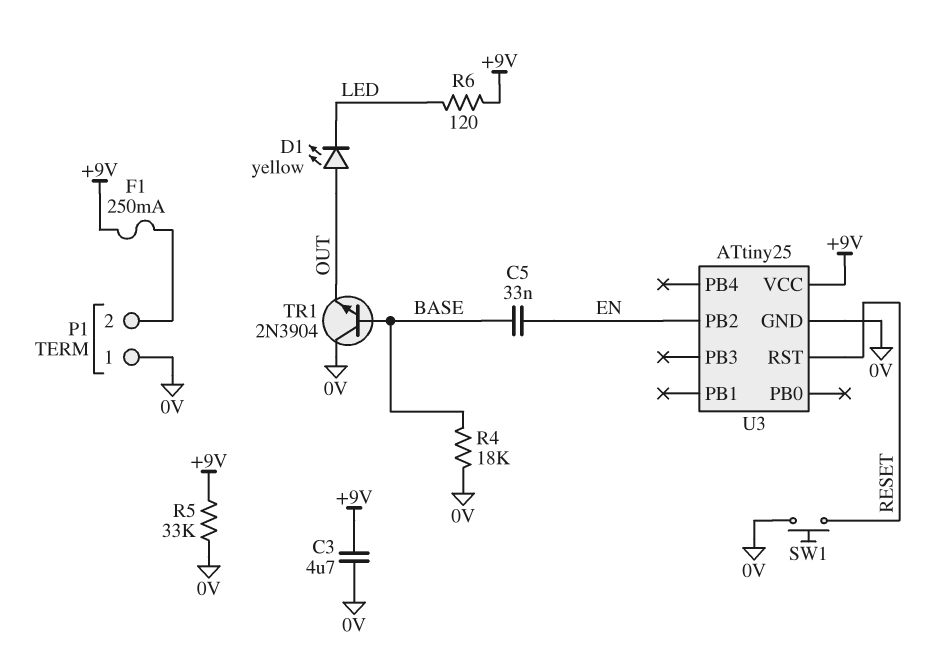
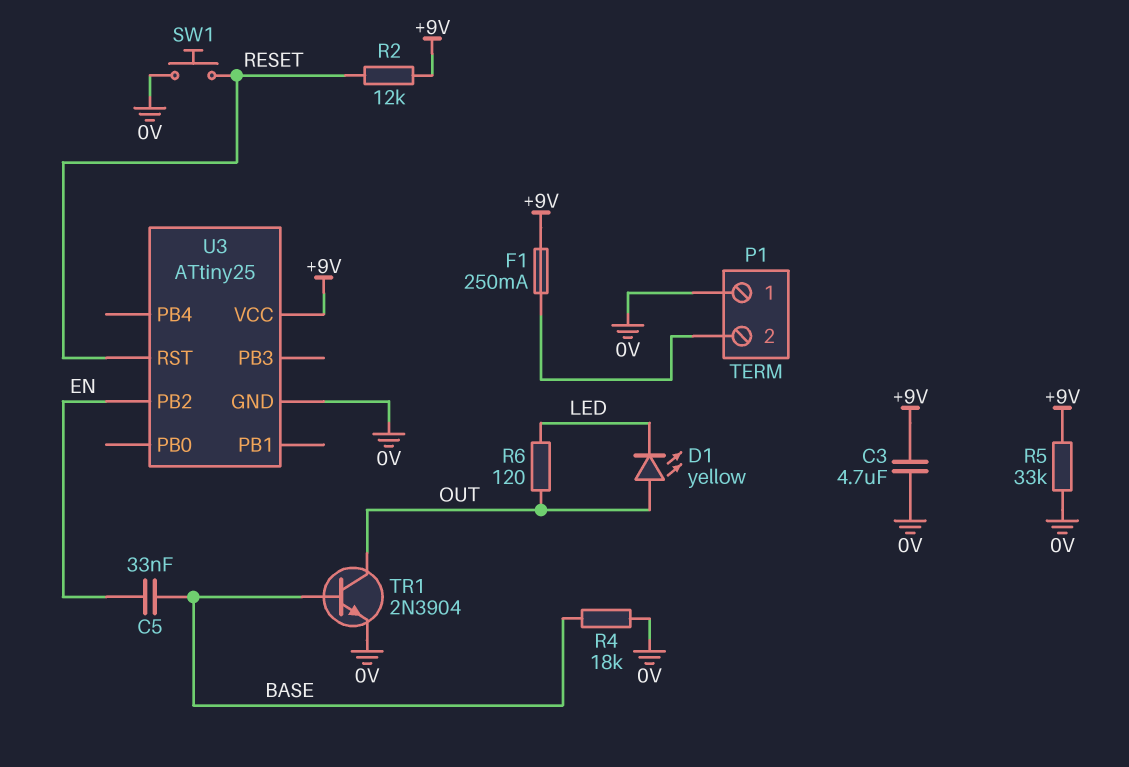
R2: none -> 12k (+9V, RESET)
R6: 120 (+9V, LED) -> 120 (LED, OUT)
TR1: NPN 2N3904 (B BASE, C 0V, E OUT) -> NPN 2N3904 (B BASE, C OUT, E 0V)

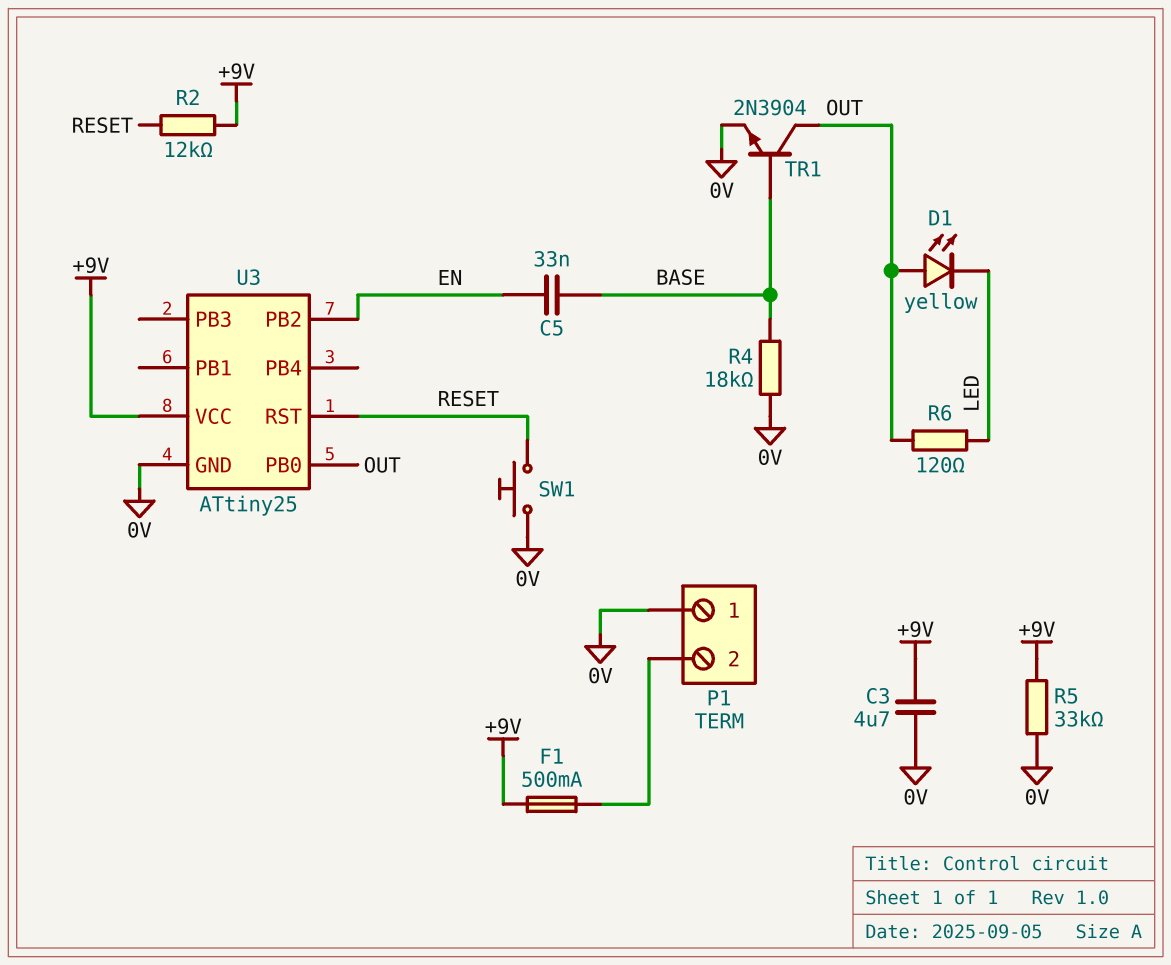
F1: 250mA (+9V, P1/2) -> 500mA (+9V, P1/2)
U3 pin PB0: none -> OUT

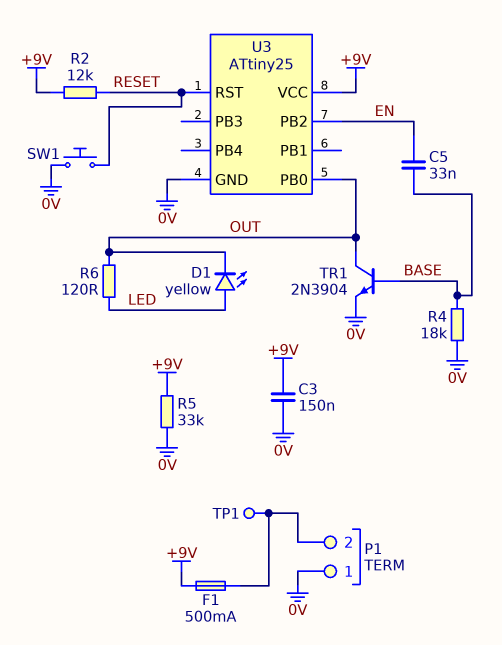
C3: 4.7uF (+9V, 0V) -> 150nF (+9V, 0V)
D1: LED yellow (A OUT, K LED) -> LED yellow (A LED, K OUT)
TP1: none -> test point (P1/2)

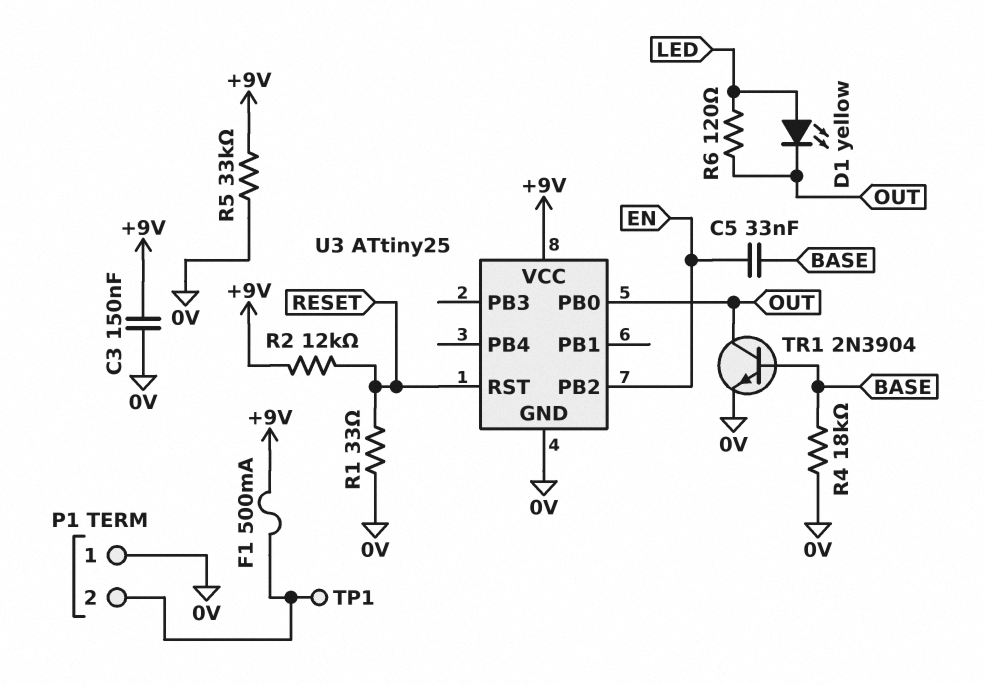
R1: none -> 33 (0V, RESET)
SW1: button (0V, RESET) -> none

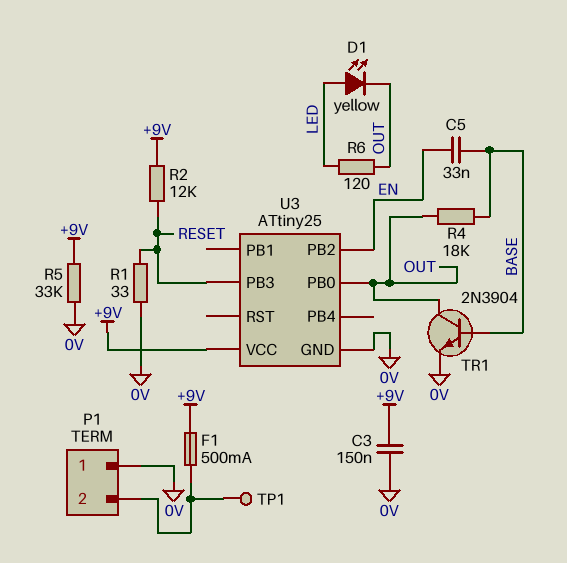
R4: 18k (0V, BASE) -> 18k (BASE, OUT)
U3 pin PB3: none -> RESET
U3 pin RST: RESET -> none

